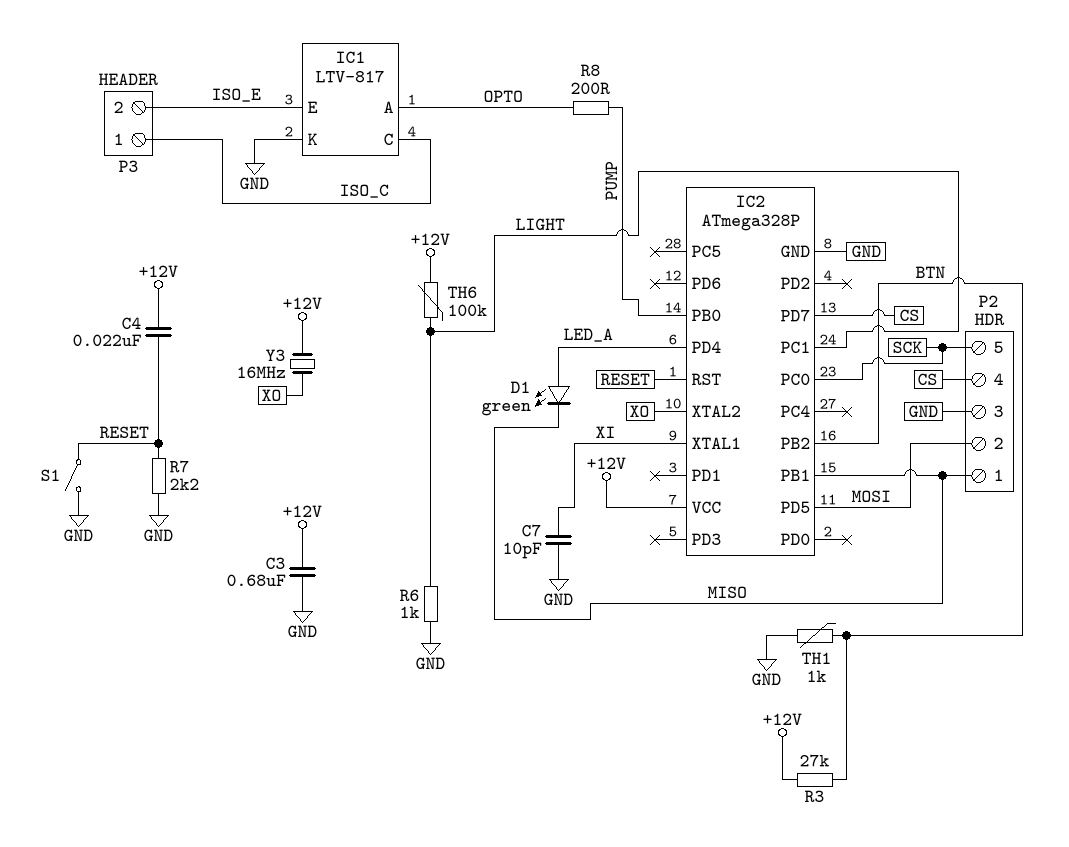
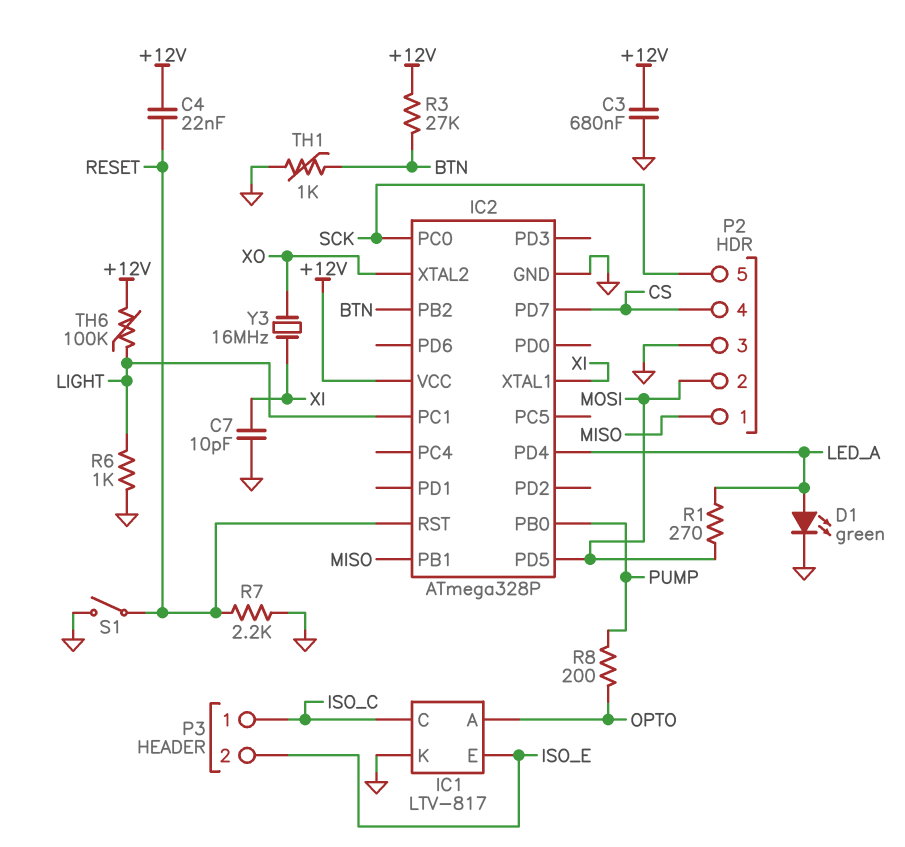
D1: LED green (A LED_A, K MISO) -> LED green (A LED_A, K GND)
R1: none -> 270 (LED_A, MOSI)
Y3: 16MHz (+12V, XO) -> 16MHz (XI, XO)

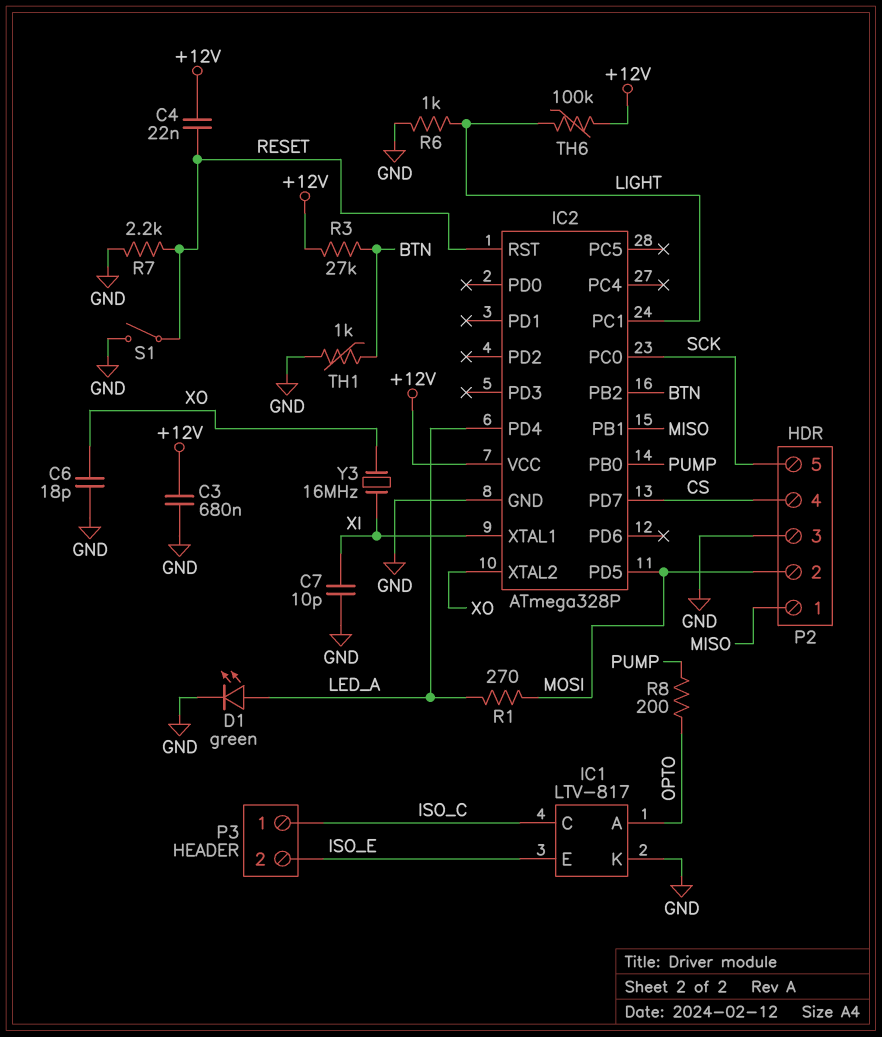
C6: none -> 18pF (GND, XO)

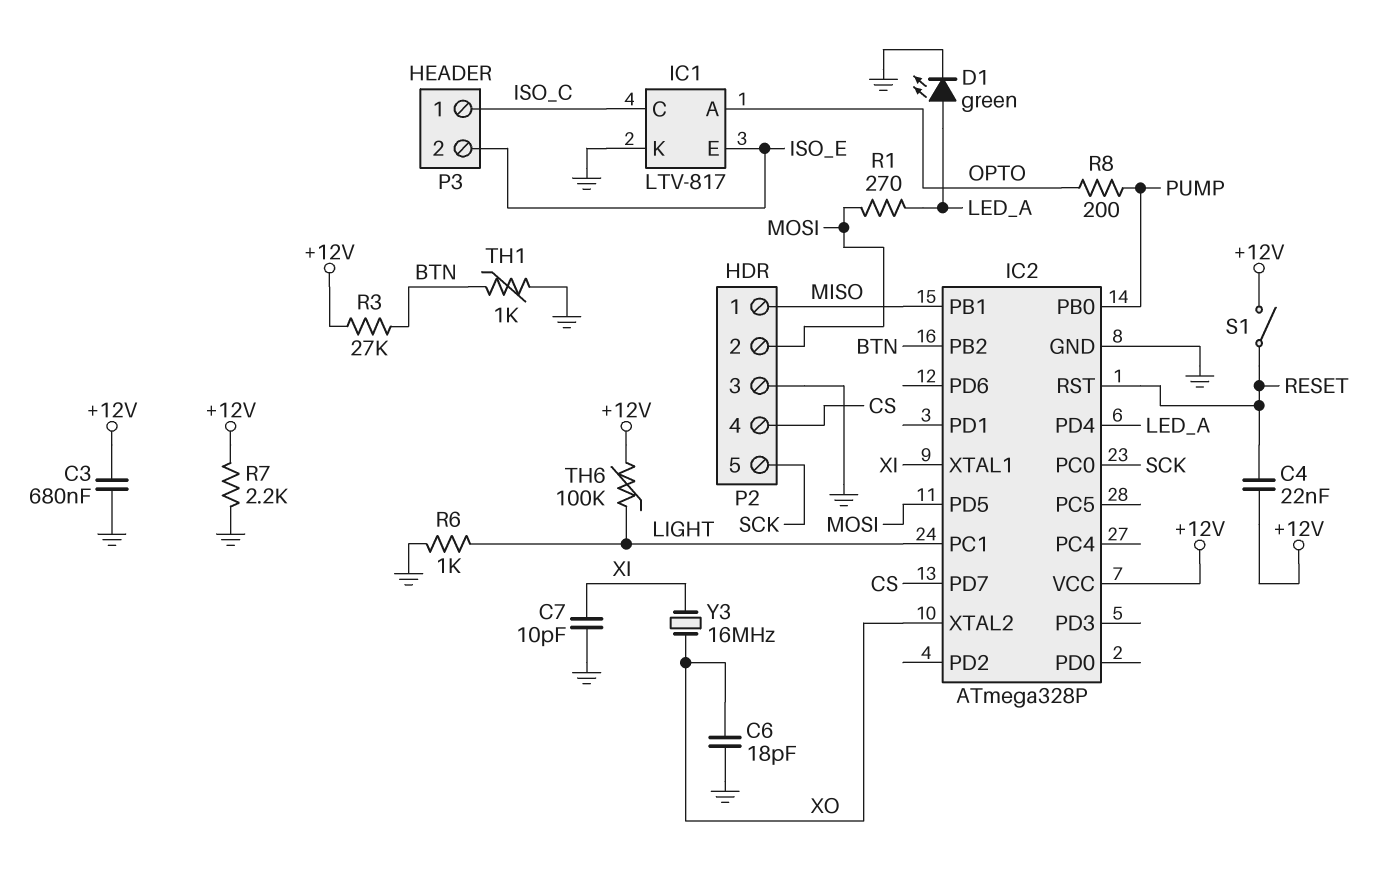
R7: 2.2k (GND, RESET) -> 2.2k (+12V, GND)
S1: switch (GND, RESET) -> switch (+12V, RESET)

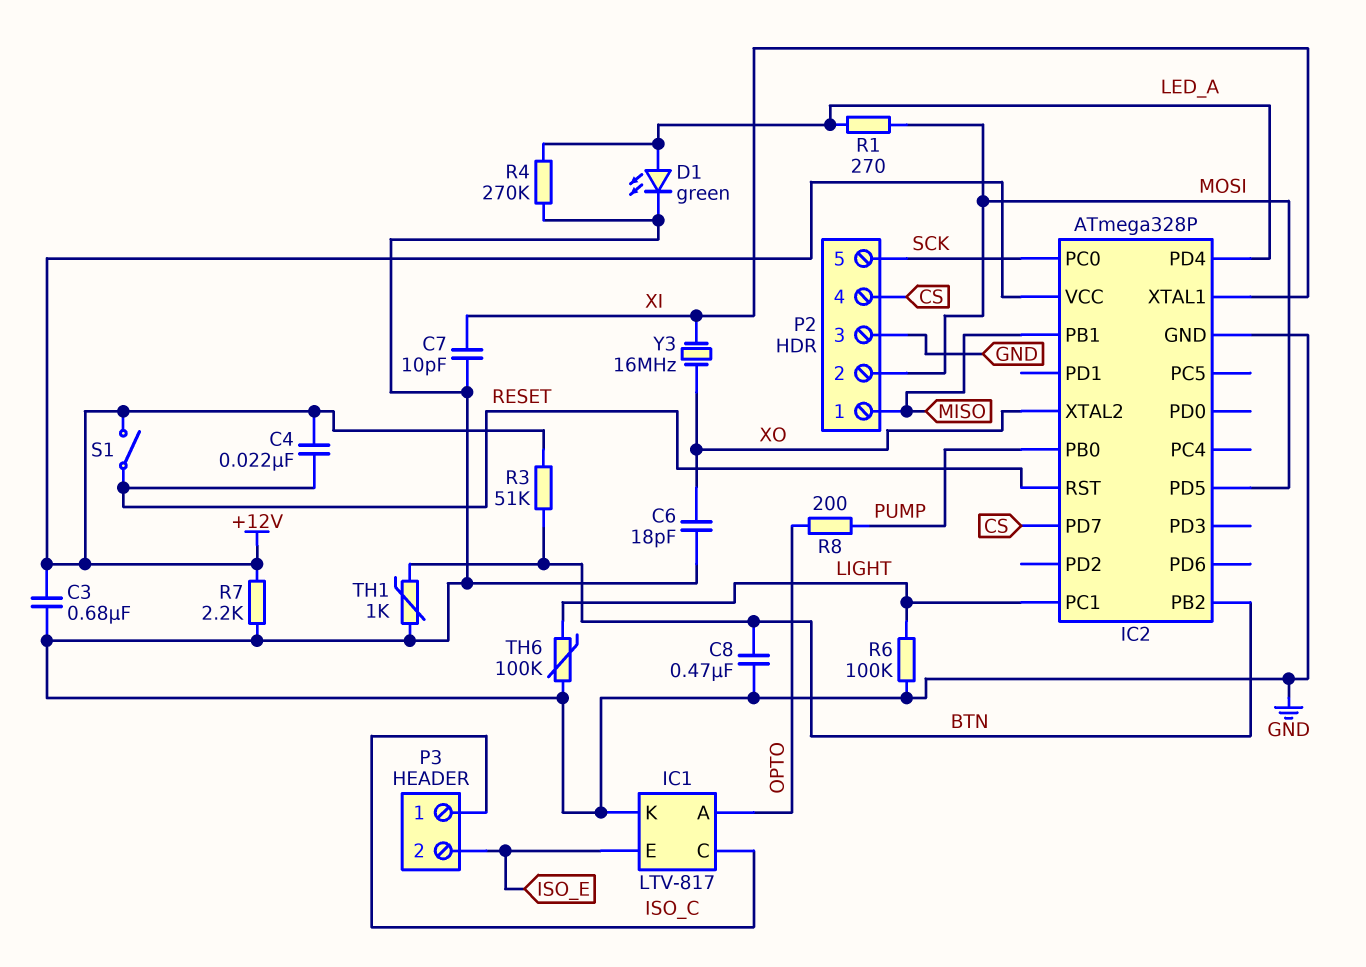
C8: none -> 470nF (BTN, GND)
R3: 27k (+12V, BTN) -> 51k (+12V, BTN)
R4: none -> 270k (GND, LED_A)
R6: 1k (GND, LIGHT) -> 100k (GND, LIGHT)
TH6: 100k (+12V, LIGHT) -> 100k (GND, LIGHT)

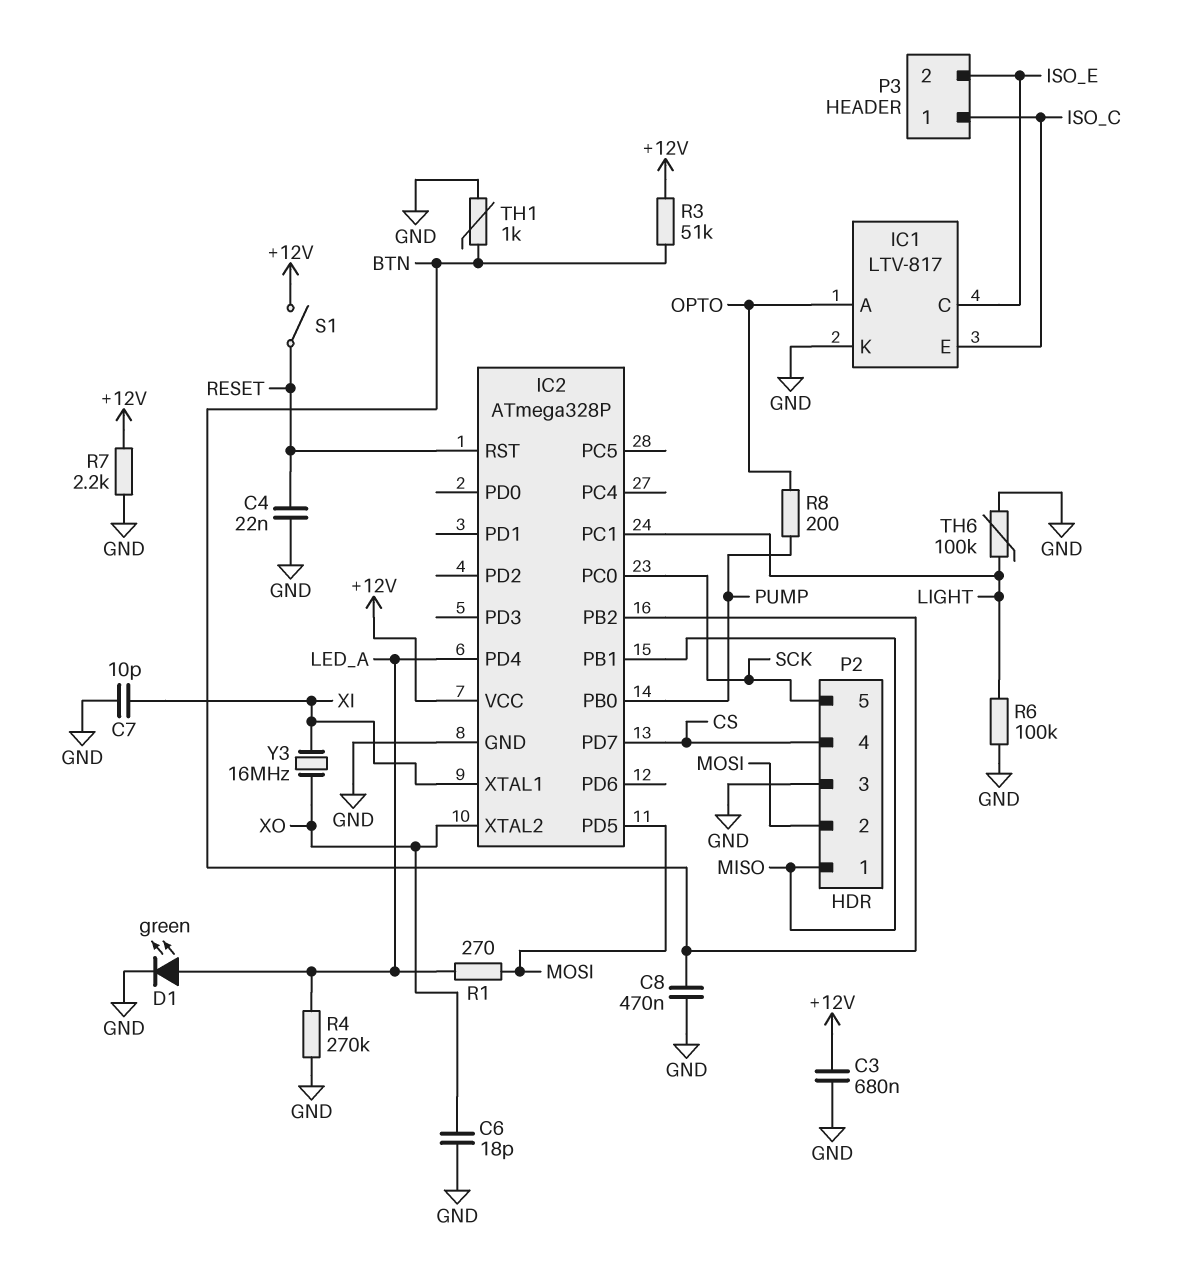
C4: 22nF (+12V, RESET) -> 22nF (GND, RESET)
IC1 pin C: ISO_C -> ISO_E
IC1 pin E: ISO_E -> ISO_C

